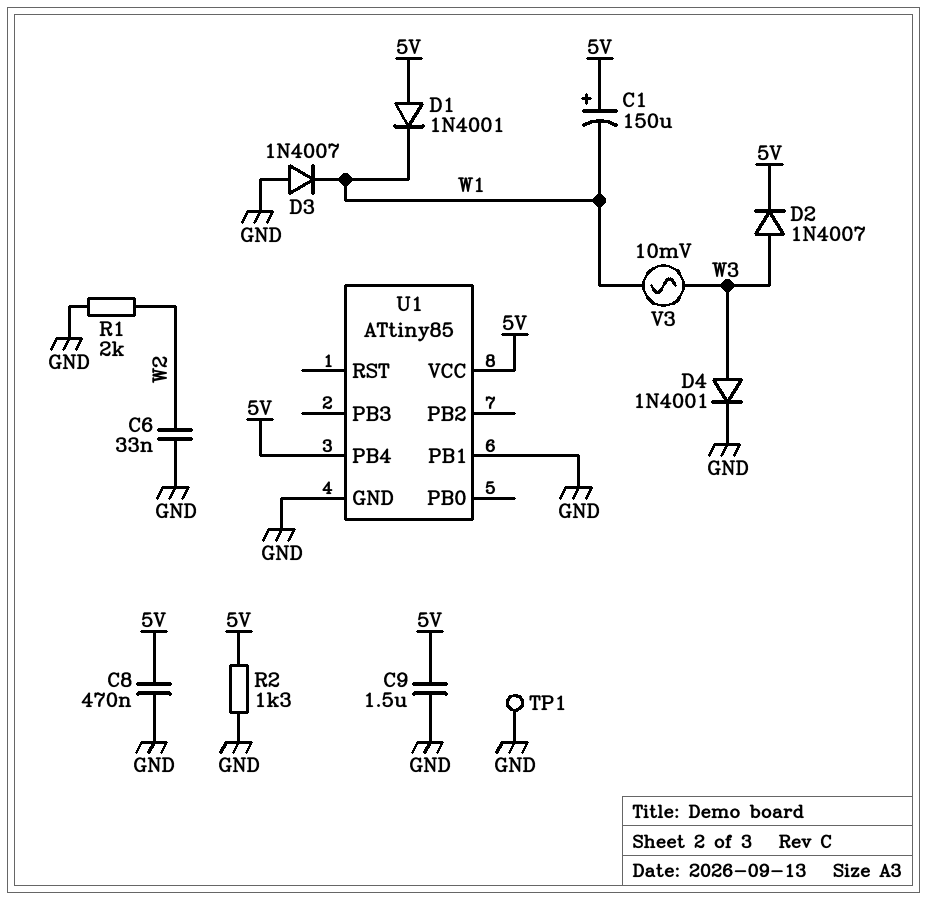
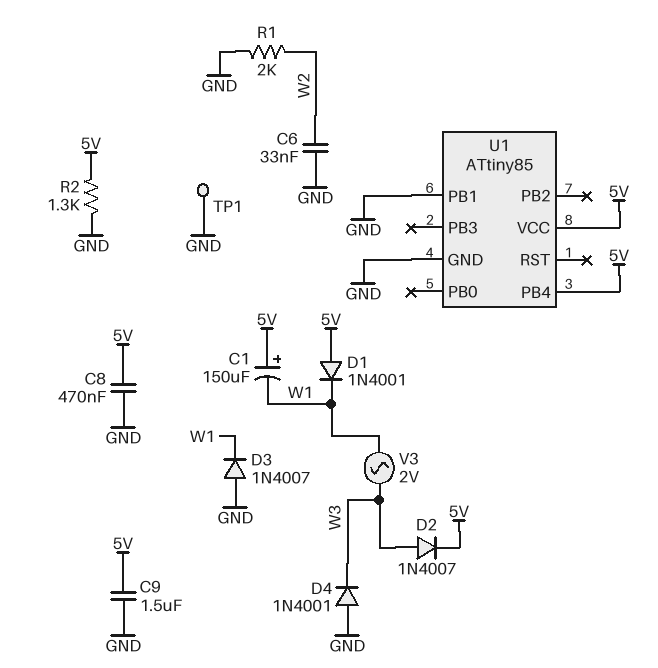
D4: diode 1N4001 (A W3, K GND) -> diode 1N4001 (A GND, K W3)
V3: AC 10mV (W1, W3) -> AC 2V (W1, W3)

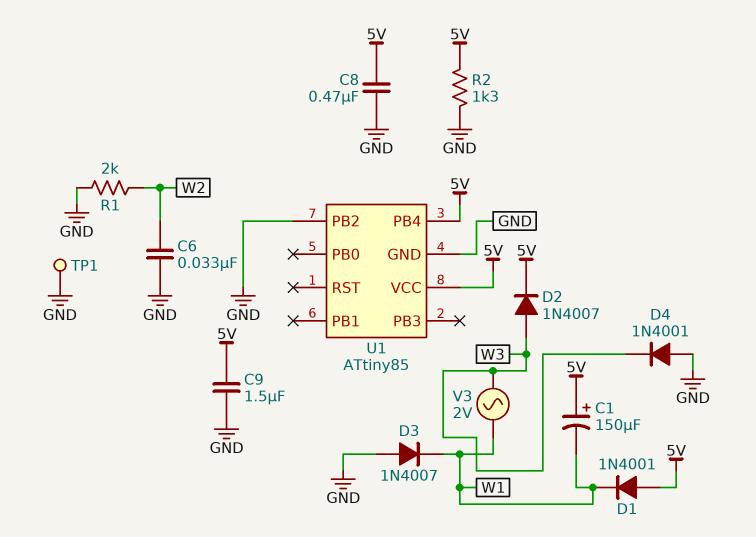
U1 pin PB1: GND -> none
U1 pin PB2: none -> GND

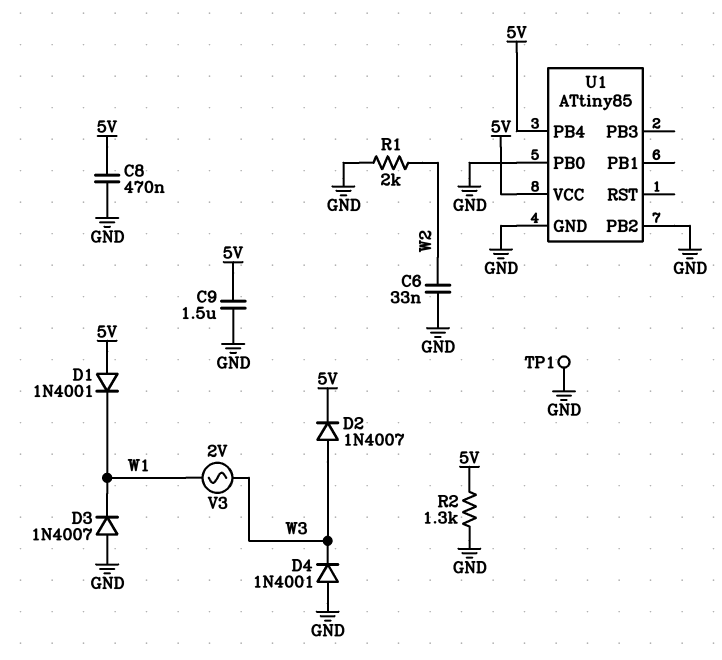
C1: 150uF (plus 5V, minus W1) -> none
U1 pin PB0: none -> GND

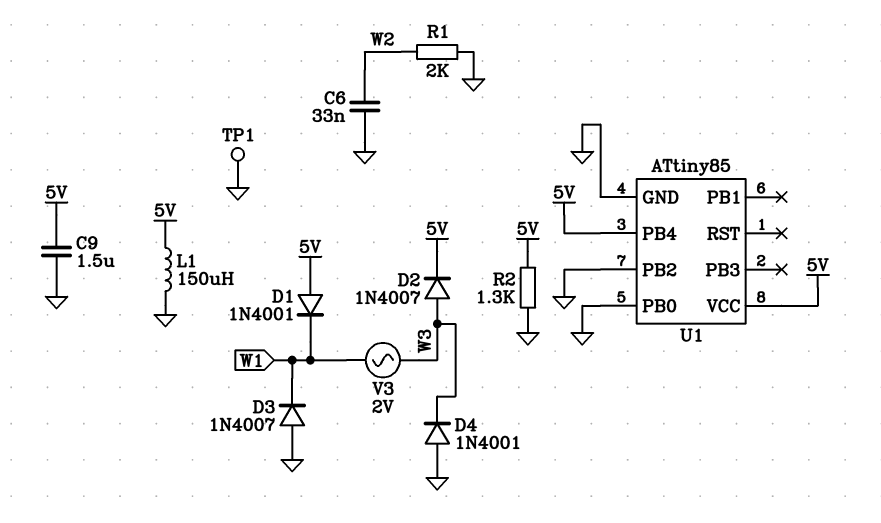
C8: 470nF (5V, GND) -> none
L1: none -> 150uH (5V, GND)

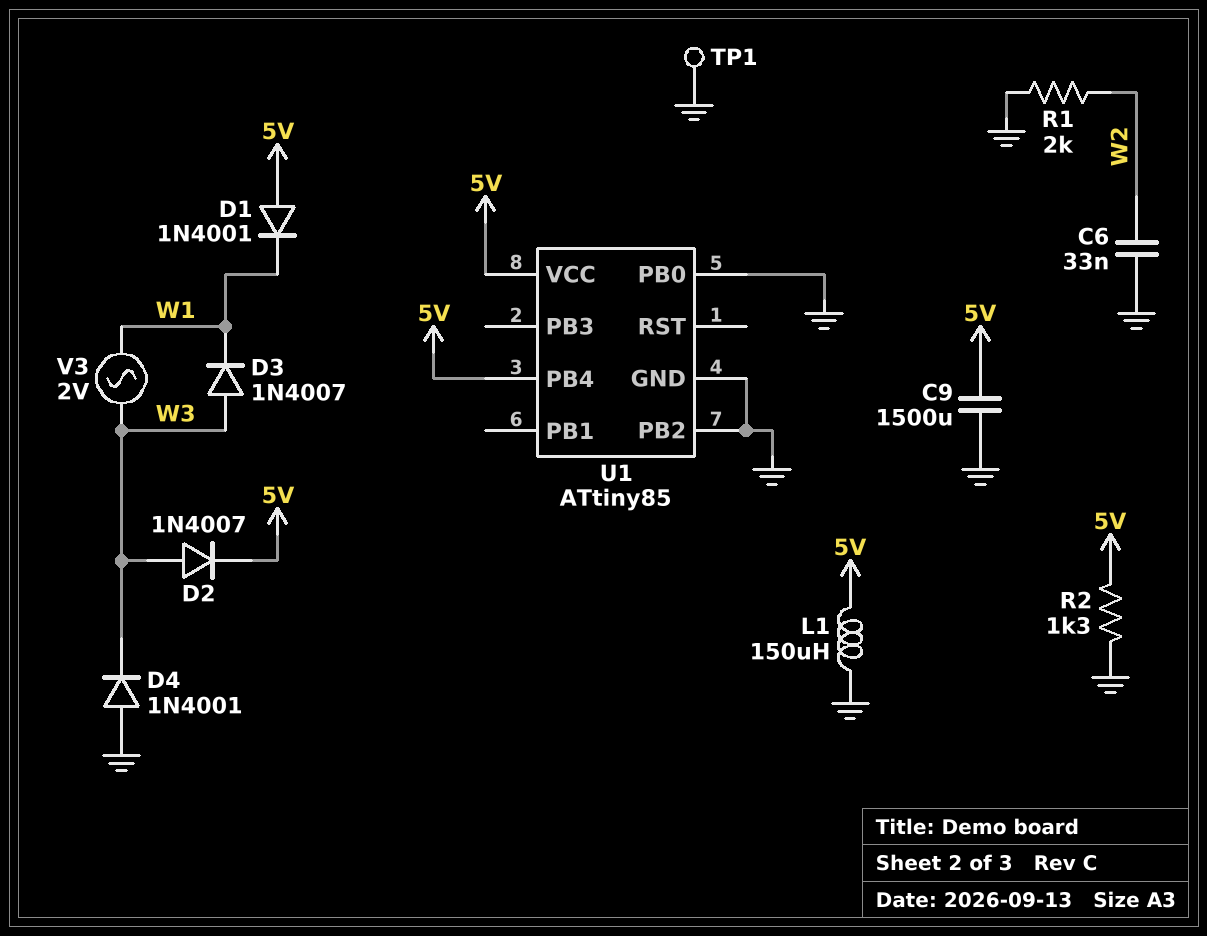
C9: 1.5uF (5V, GND) -> 1500uF (5V, GND)
D3: diode 1N4007 (A GND, K W1) -> diode 1N4007 (A W3, K W1)

